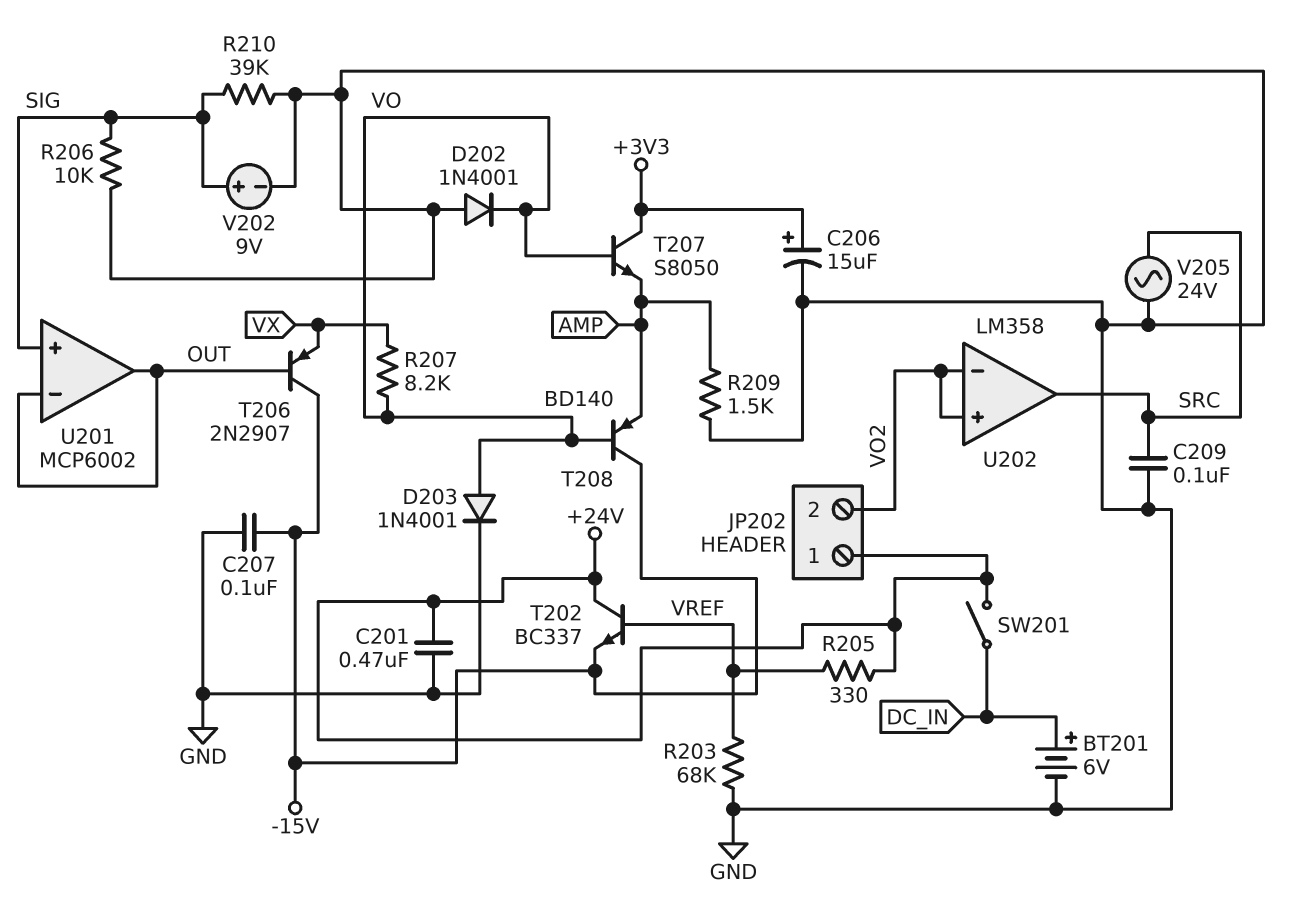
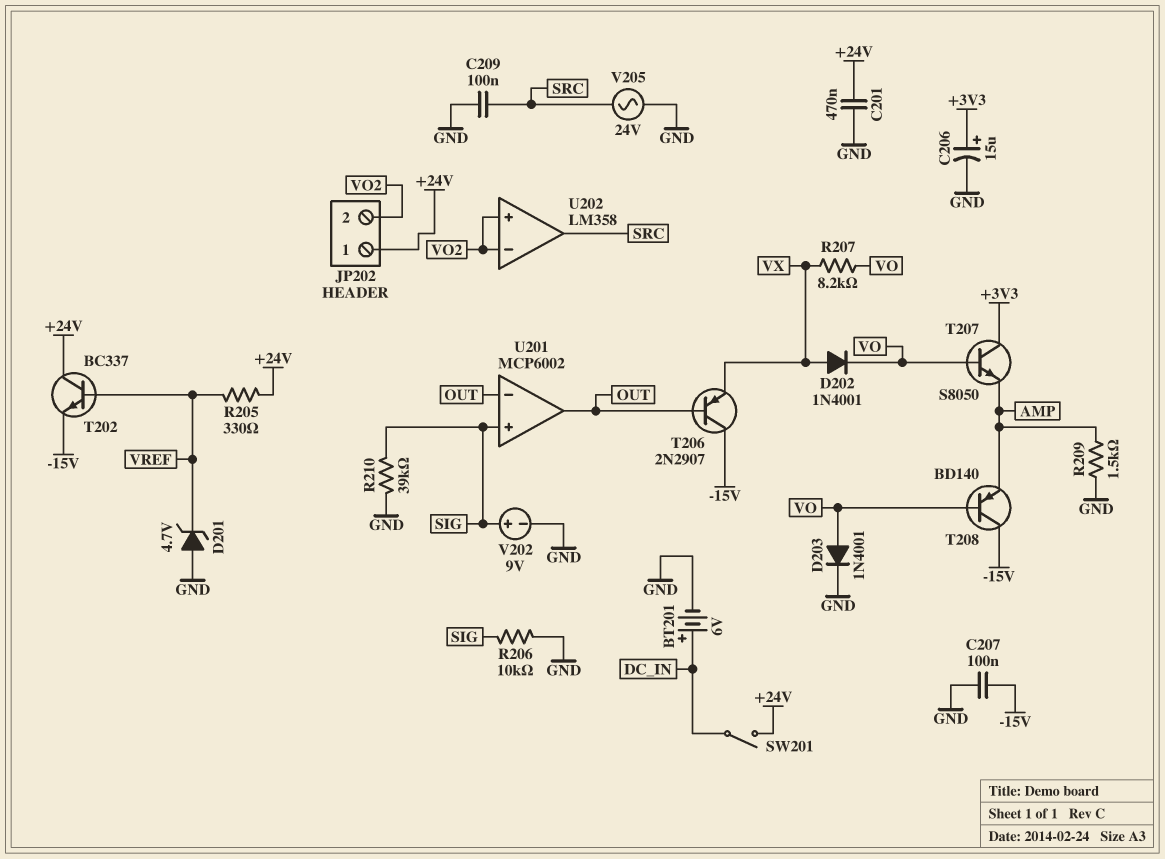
D201: none -> zener 4.7V (A GND, K VREF)
D202: diode 1N4001 (A GND, K VO) -> diode 1N4001 (A VX, K VO)
R203: 68k (GND, VREF) -> none

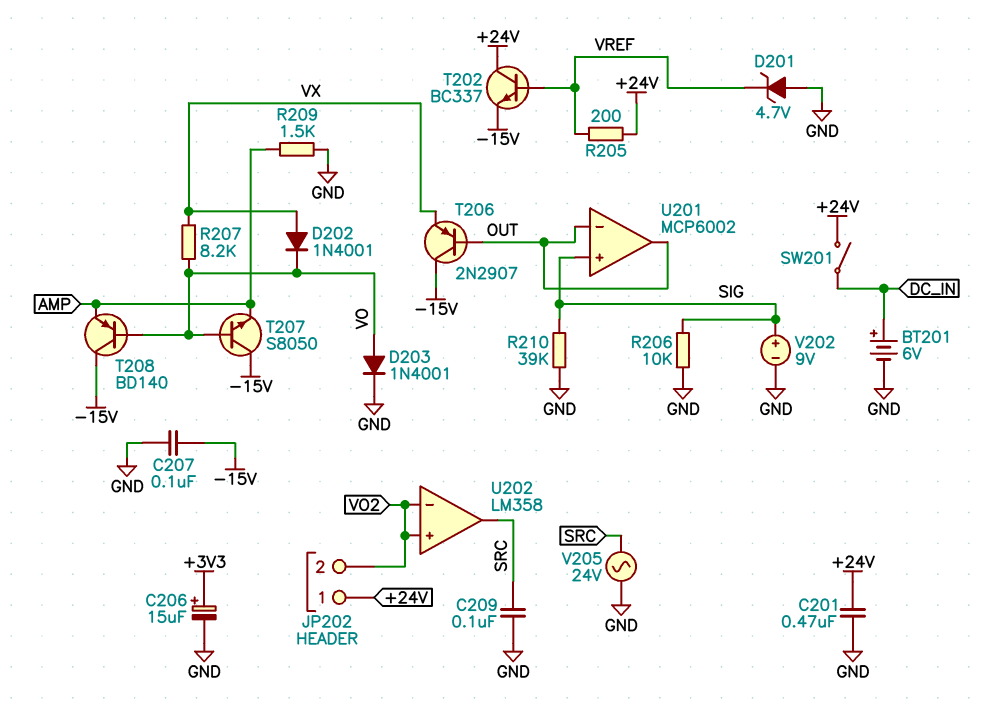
R205: 330 (+24V, VREF) -> 200 (+24V, VREF)
T207: NPN S8050 (B VO, C +3V3, E AMP) -> NPN S8050 (B VO, C -15V, E AMP)

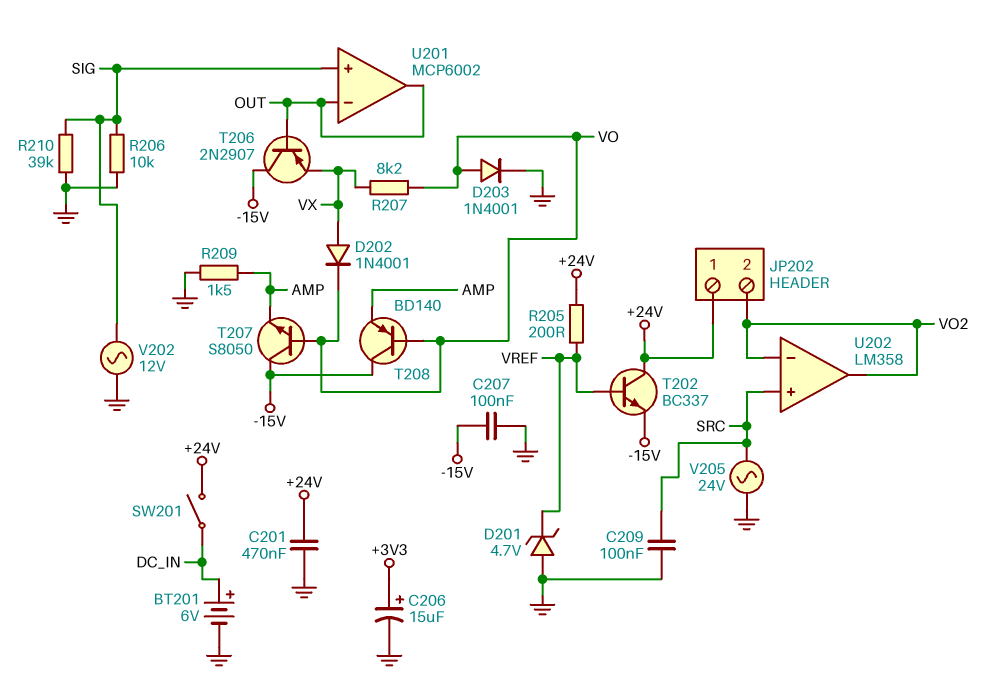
U202 pin in+: VO2 -> SRC
U202 pin out: SRC -> VO2
V202: 9V (plus SIG, minus GND) -> AC 12V (GND, SIG)

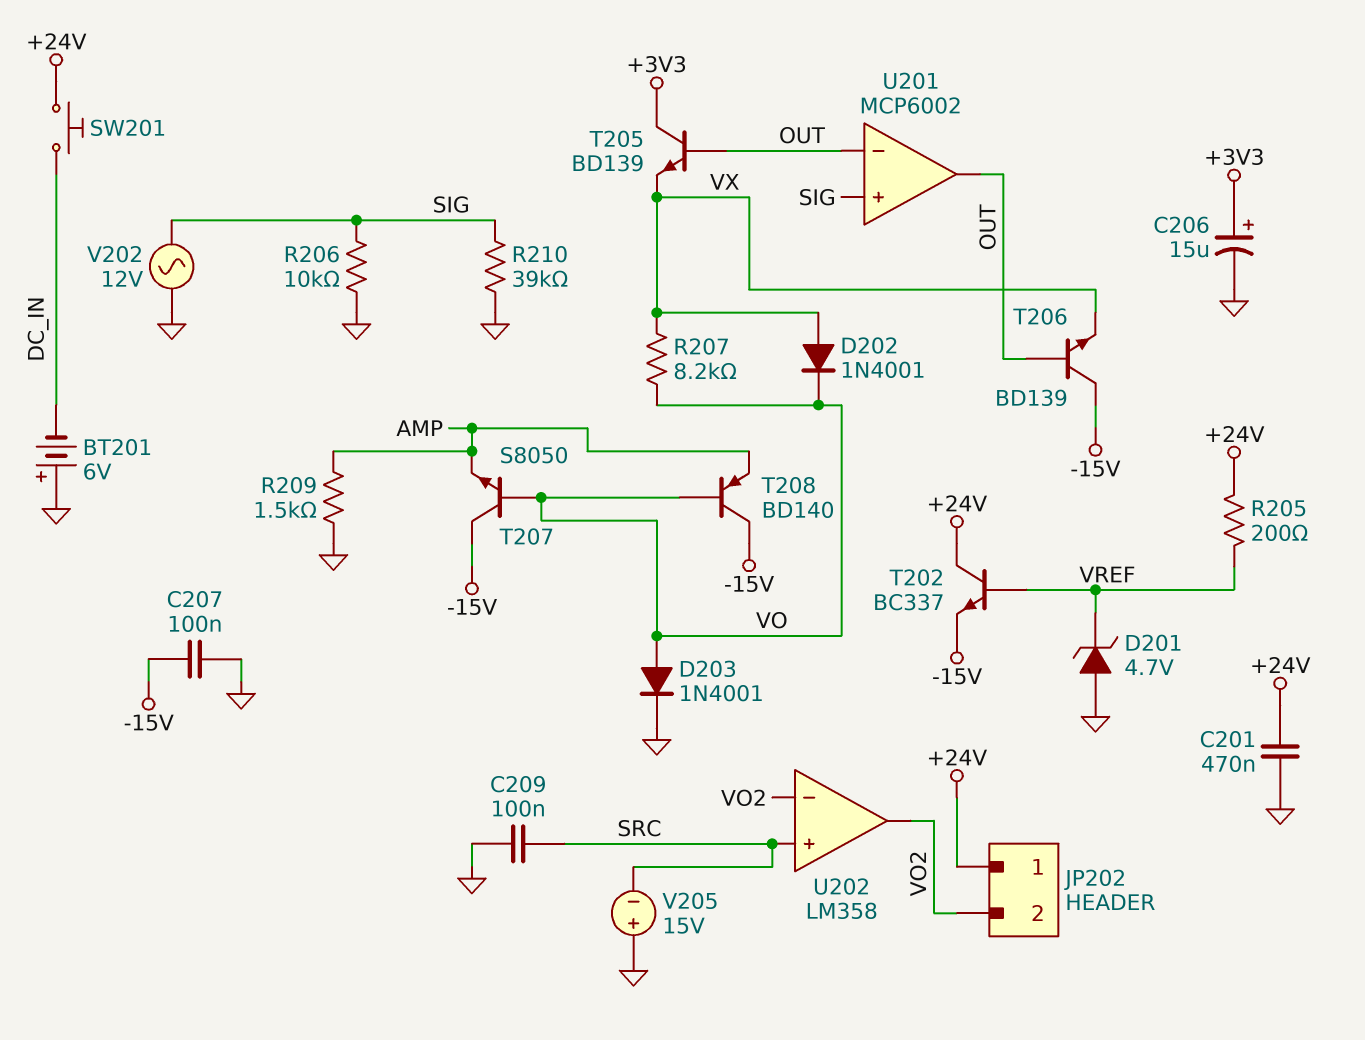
BT201: 6V (plus DC_IN, minus GND) -> 6V (plus GND, minus DC_IN)
SW201: switch (+24V, DC_IN) -> button (+24V, DC_IN)
T205: none -> NPN BD139 (B OUT, C +3V3, E VX)
T206: PNP 2N2907 (B OUT, C -15V, E VX) -> NPN BD139 (B OUT, C -15V, E VX)
V205: AC 24V (GND, SRC) -> 15V (plus GND, minus SRC)

